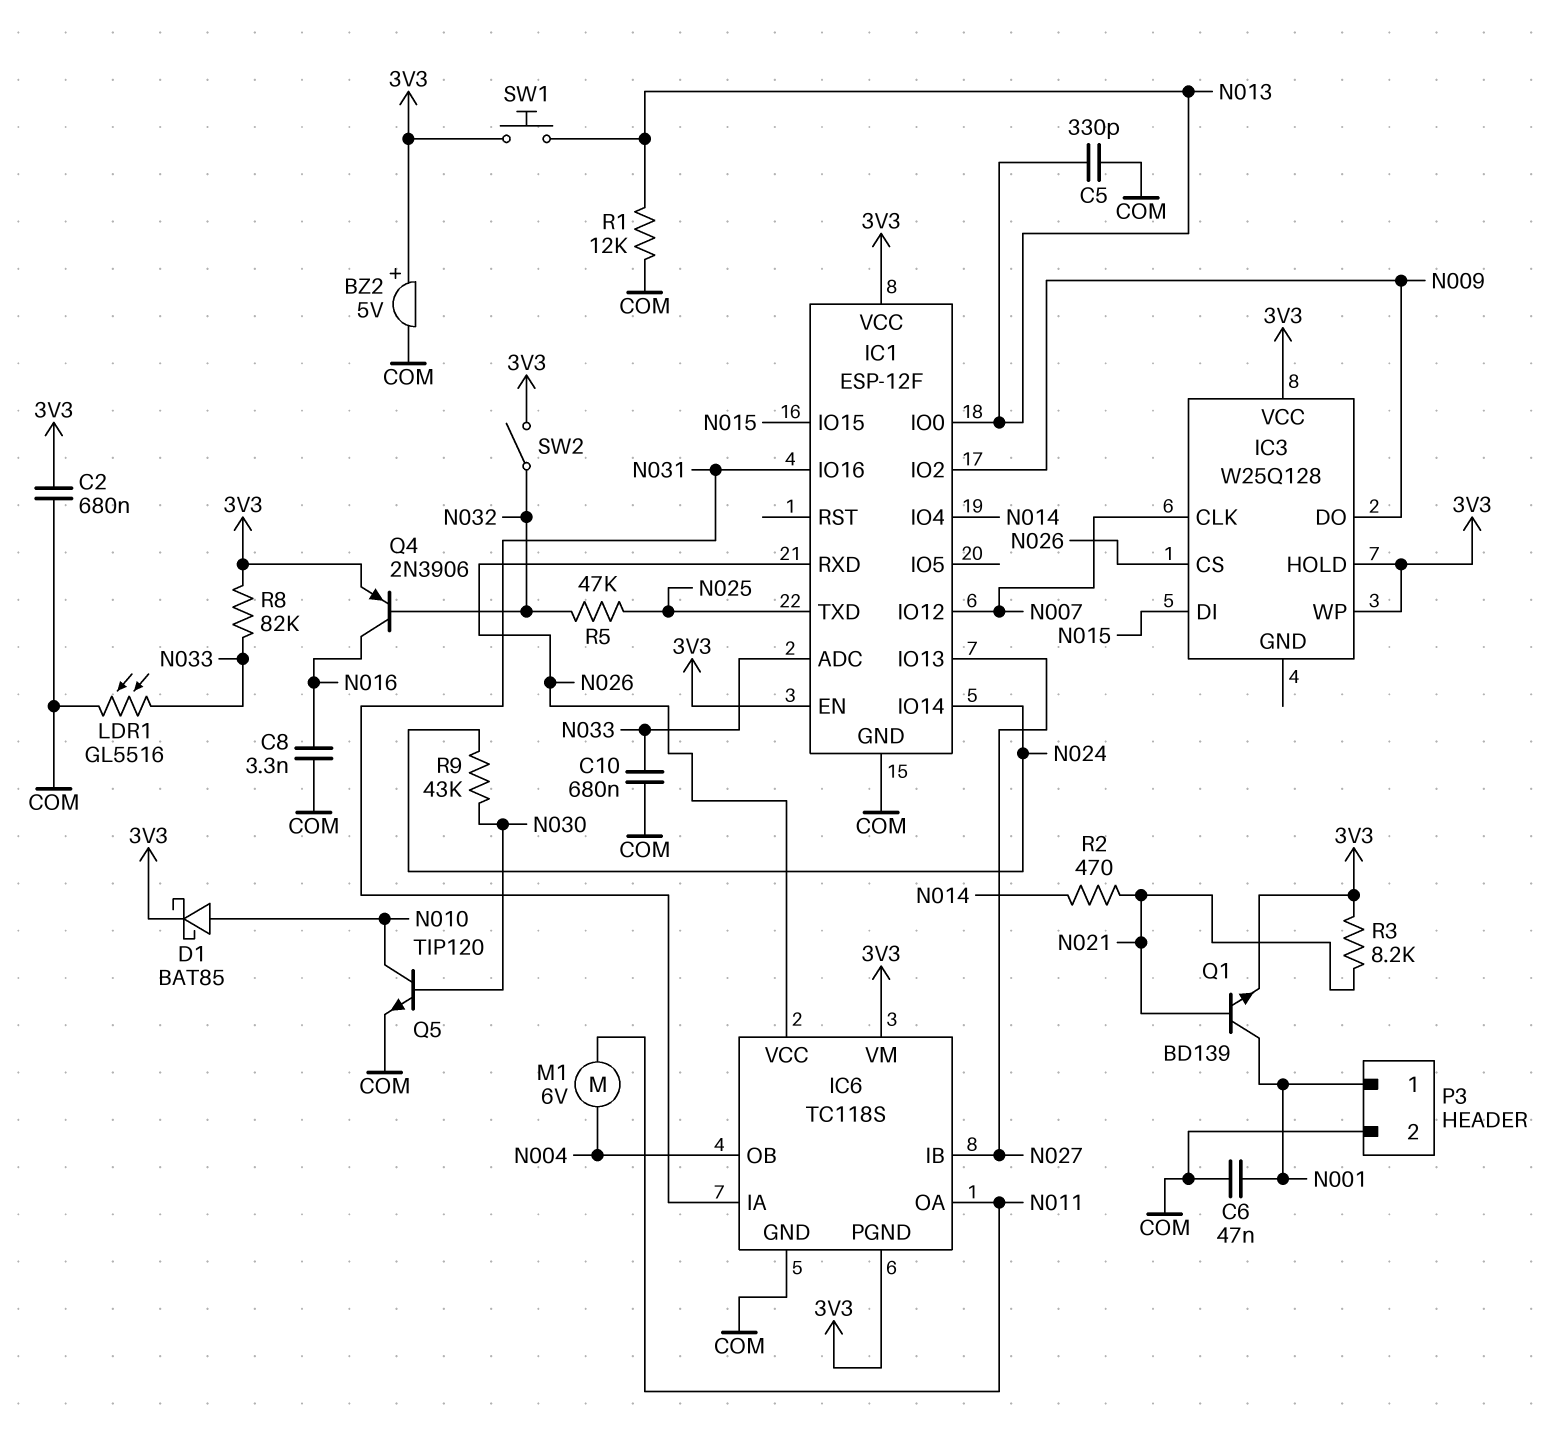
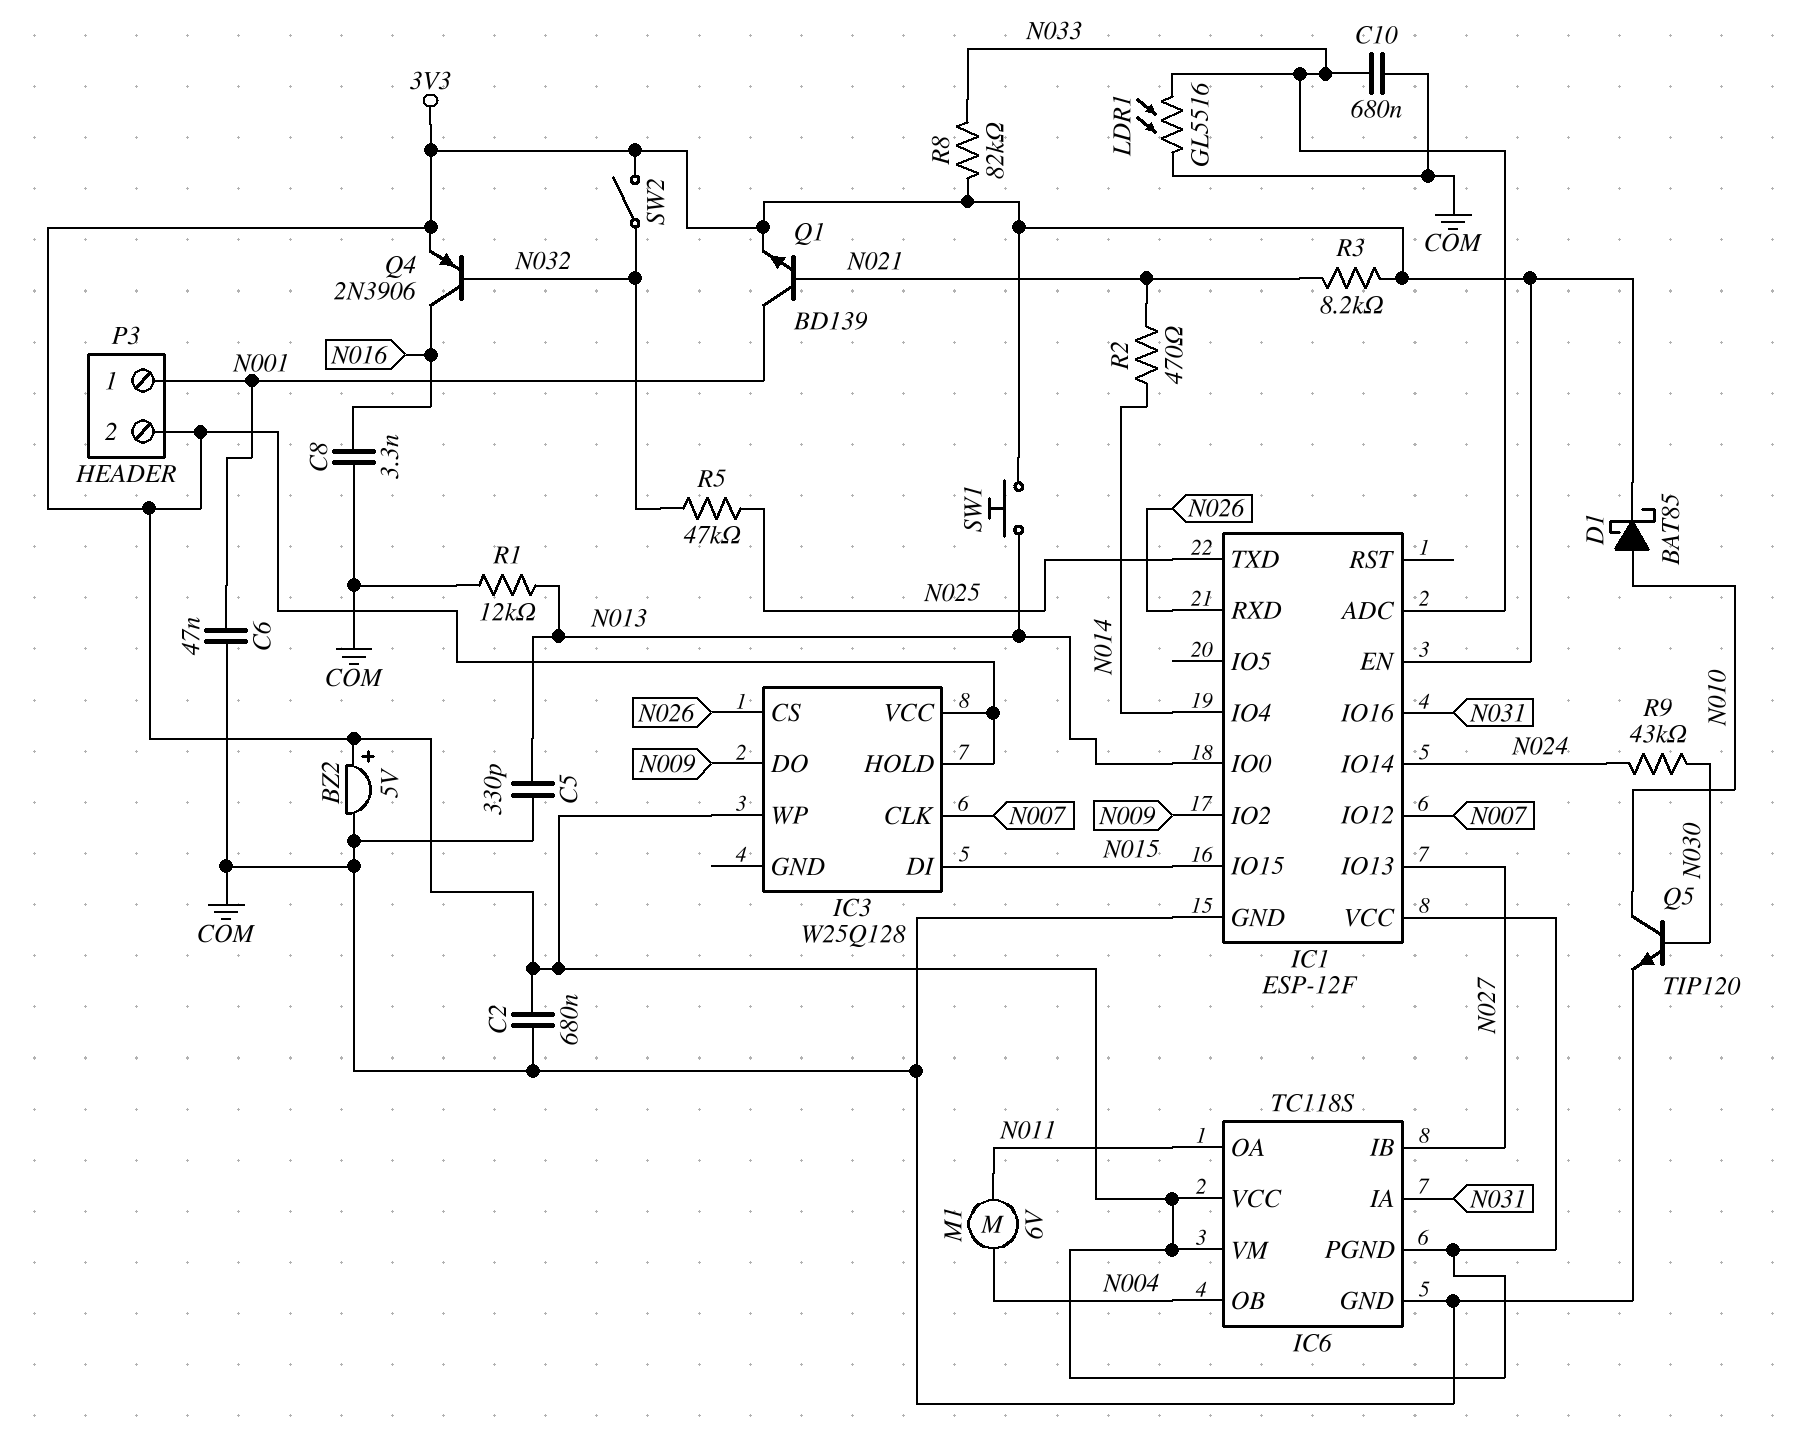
IC6 pin VCC: N026 -> 3V3
P3 pin 2: COM -> 3V3

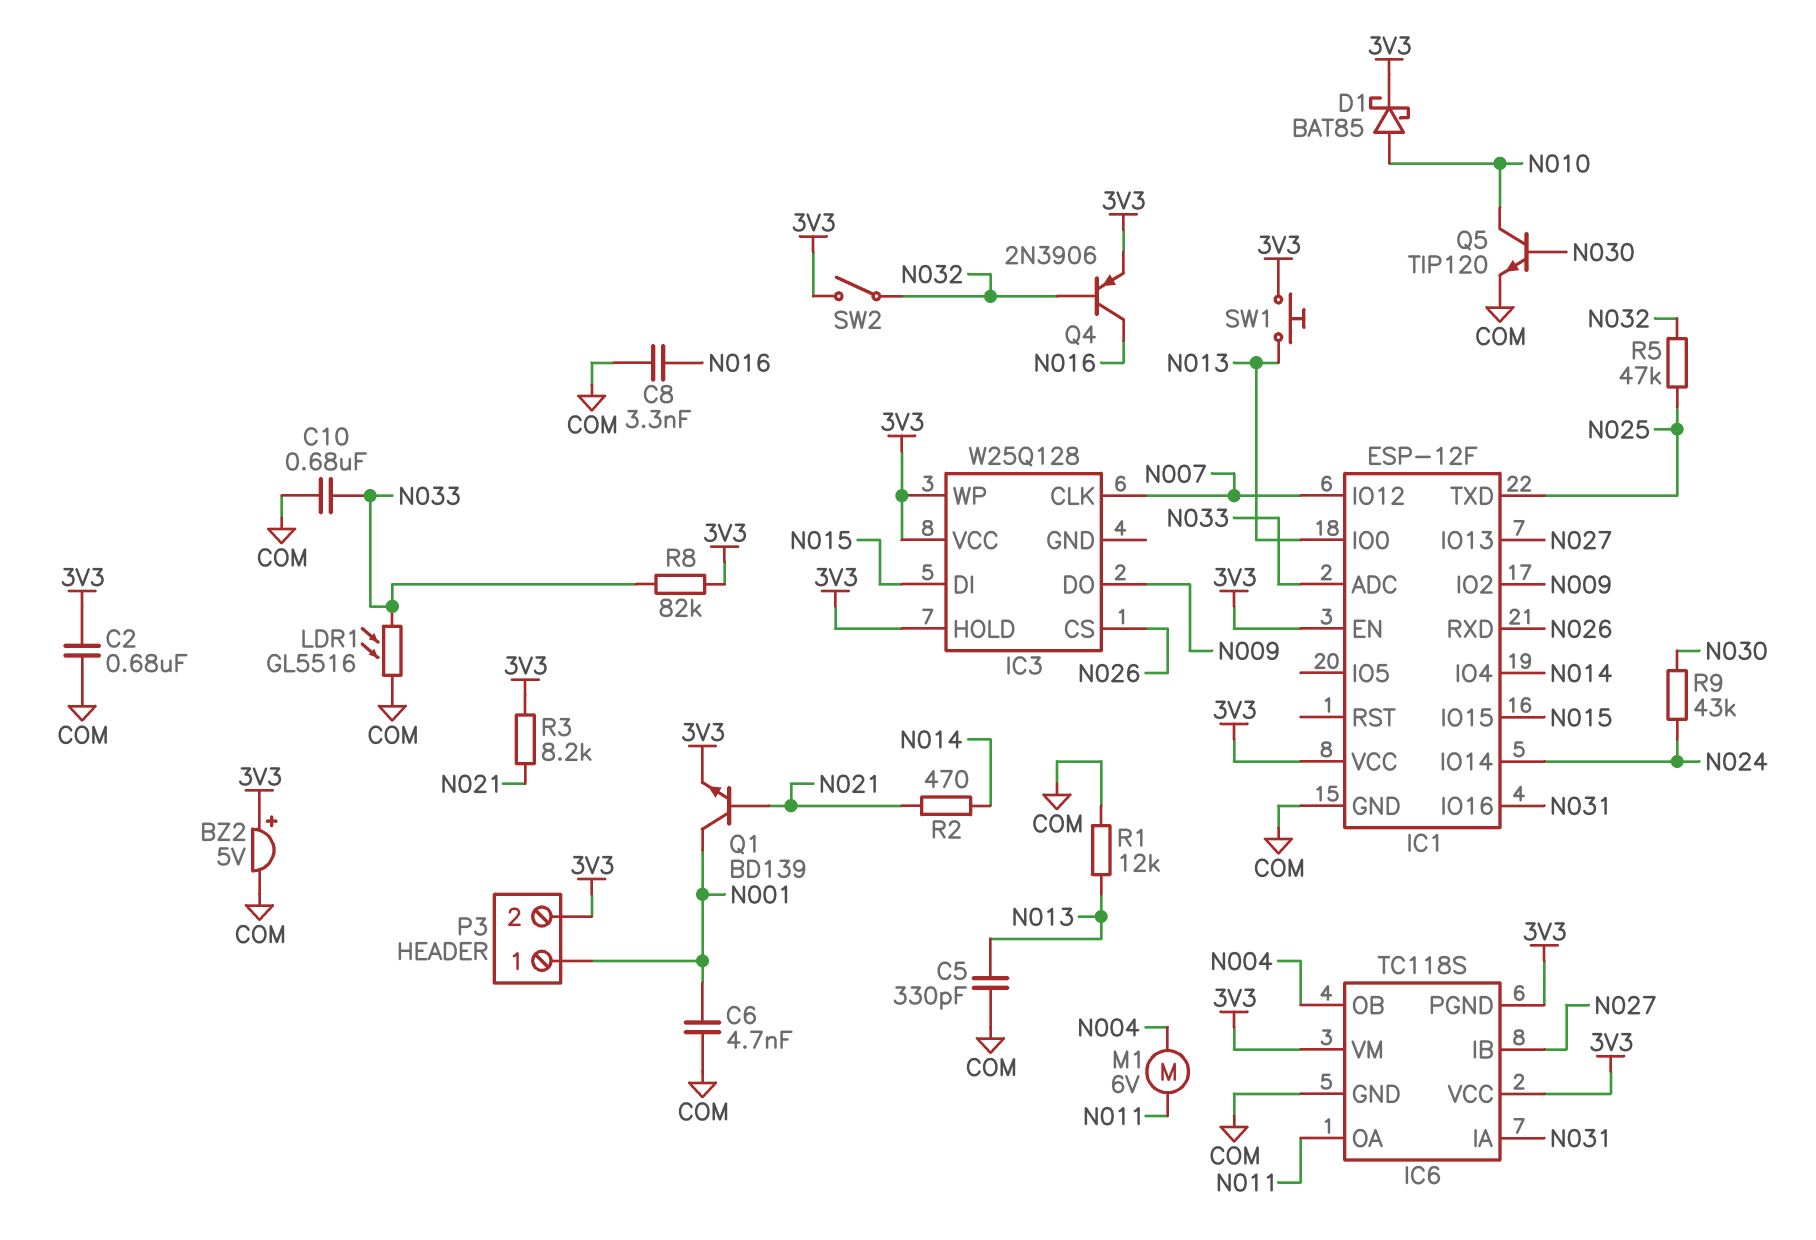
C6: 47nF (COM, N001) -> 4.7nF (COM, N001)

